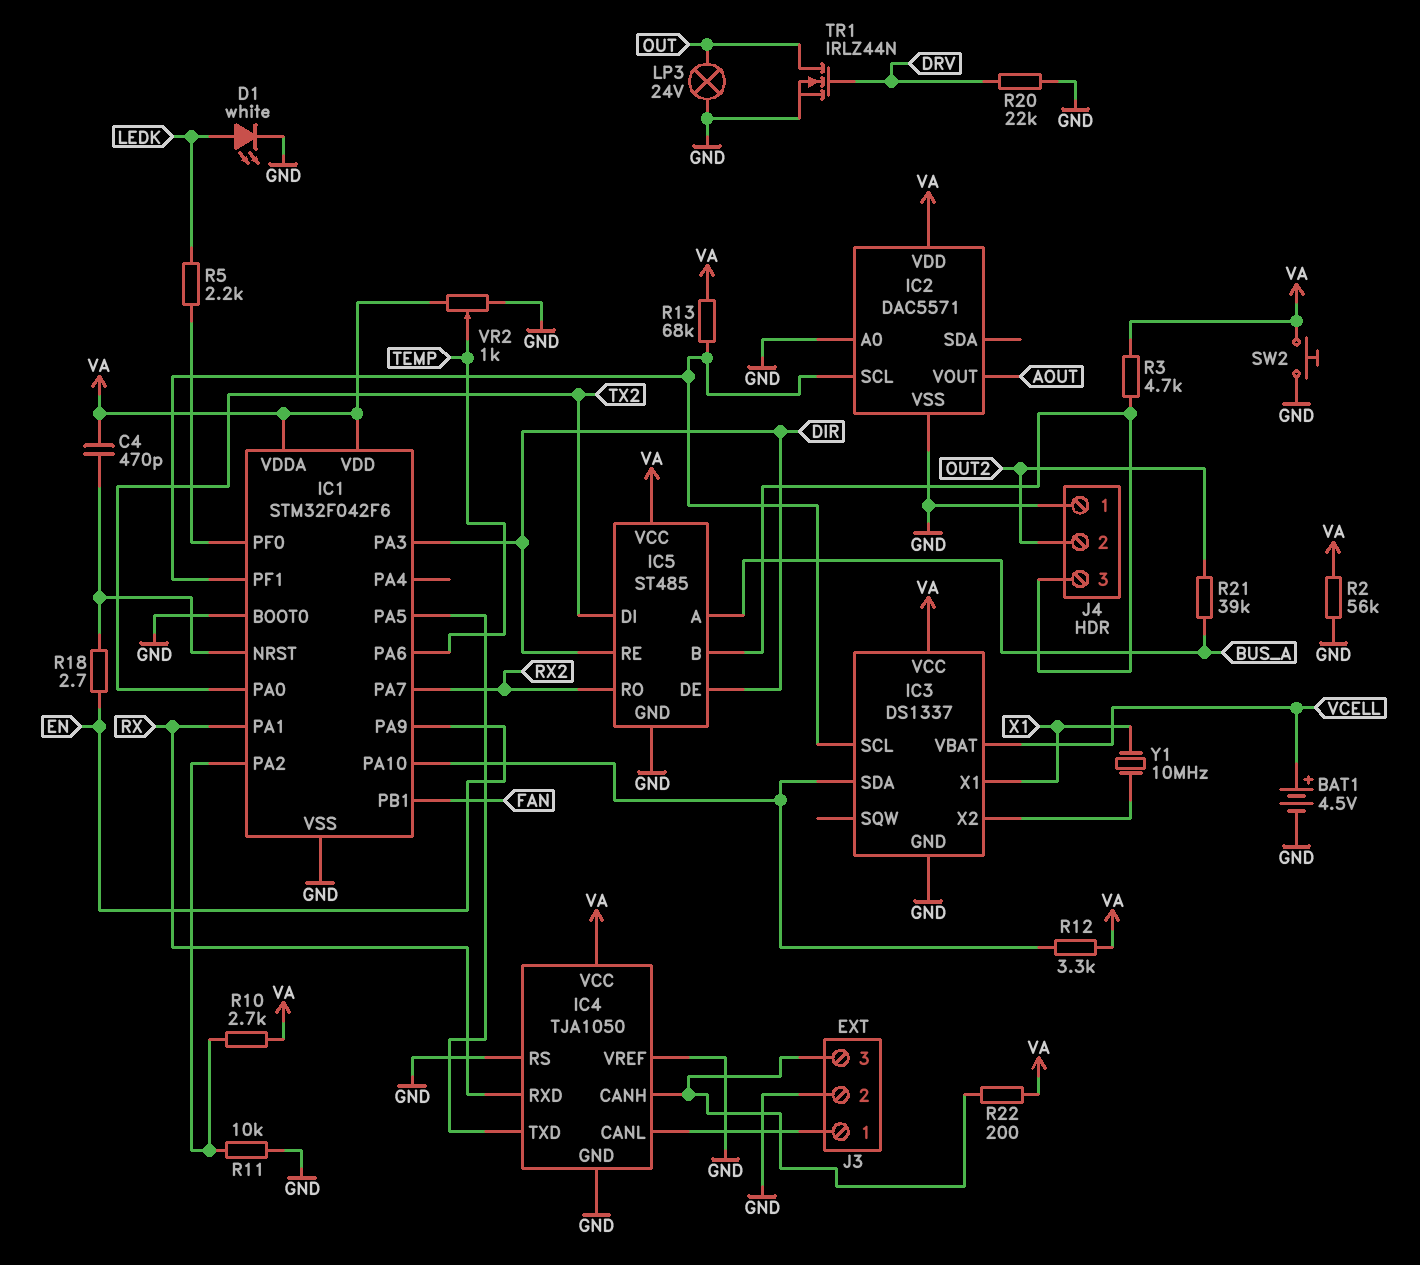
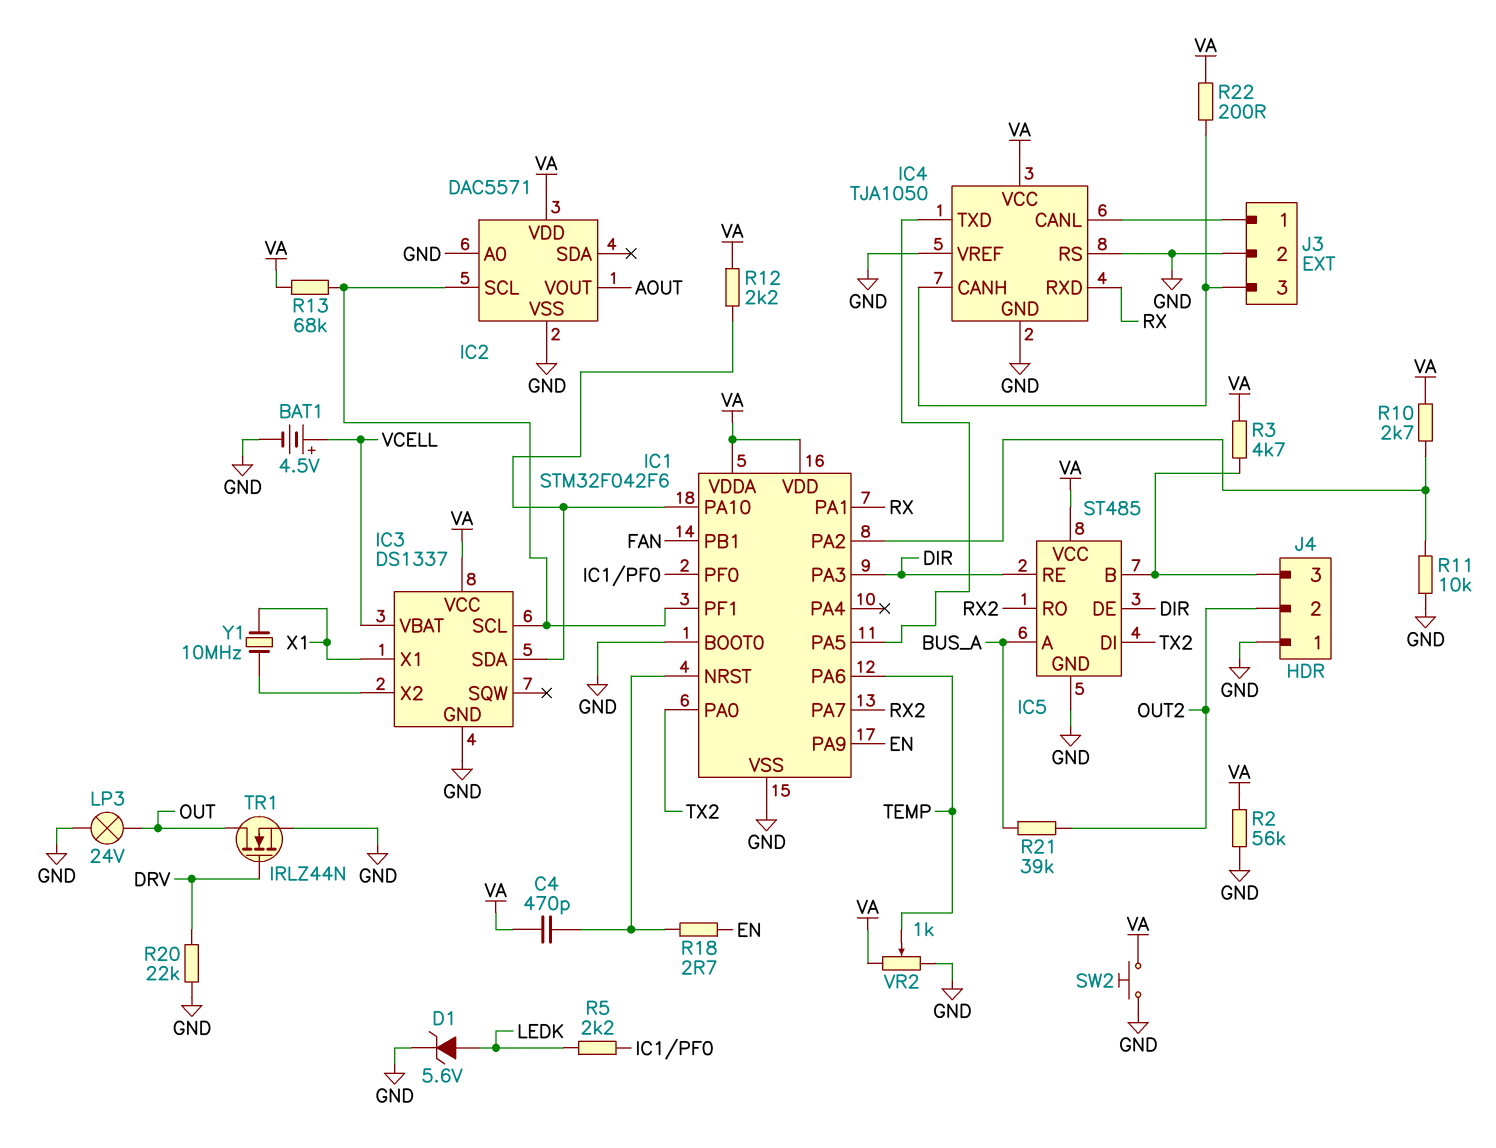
D1: LED white (A LEDK, K GND) -> zener 5.6V (A LEDK, K GND)
R12: 3.3k (IC1/PA10, VA) -> 2.2k (IC1/PA10, VA)

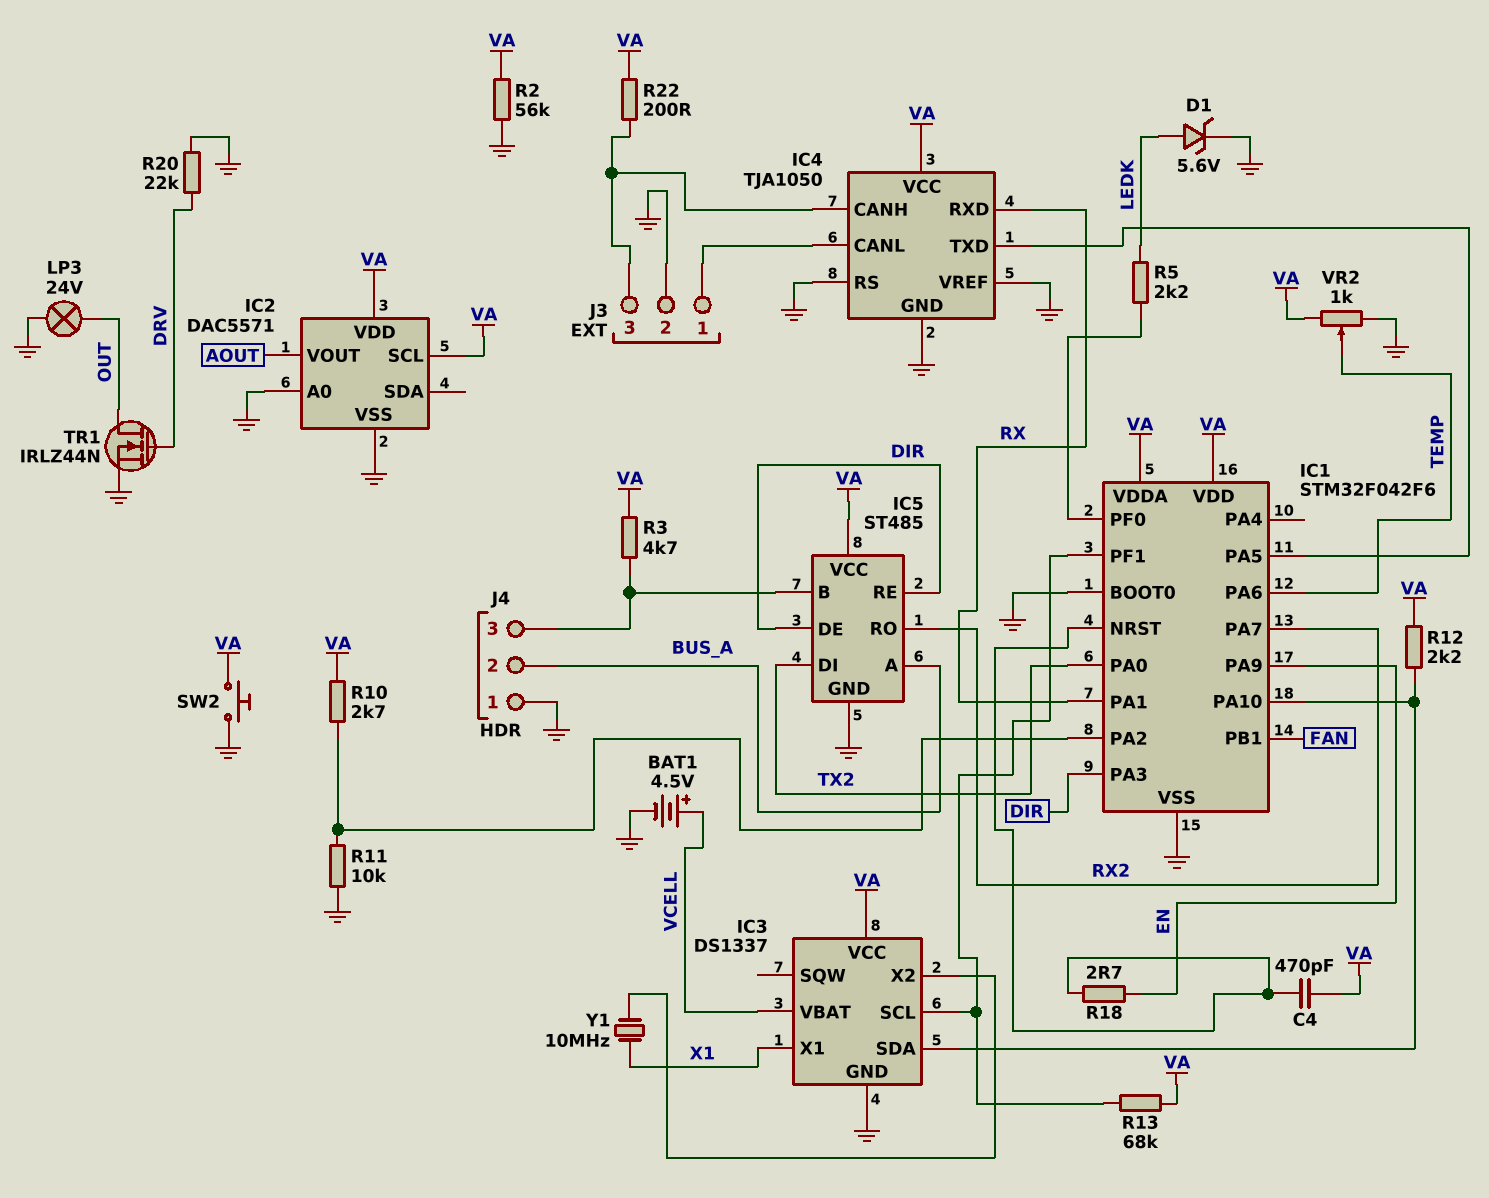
IC2 pin SCL: IC1/PF1 -> VA
J4 pin 2: OUT2 -> BUS_A
R21: 39k (BUS_A, OUT2) -> none

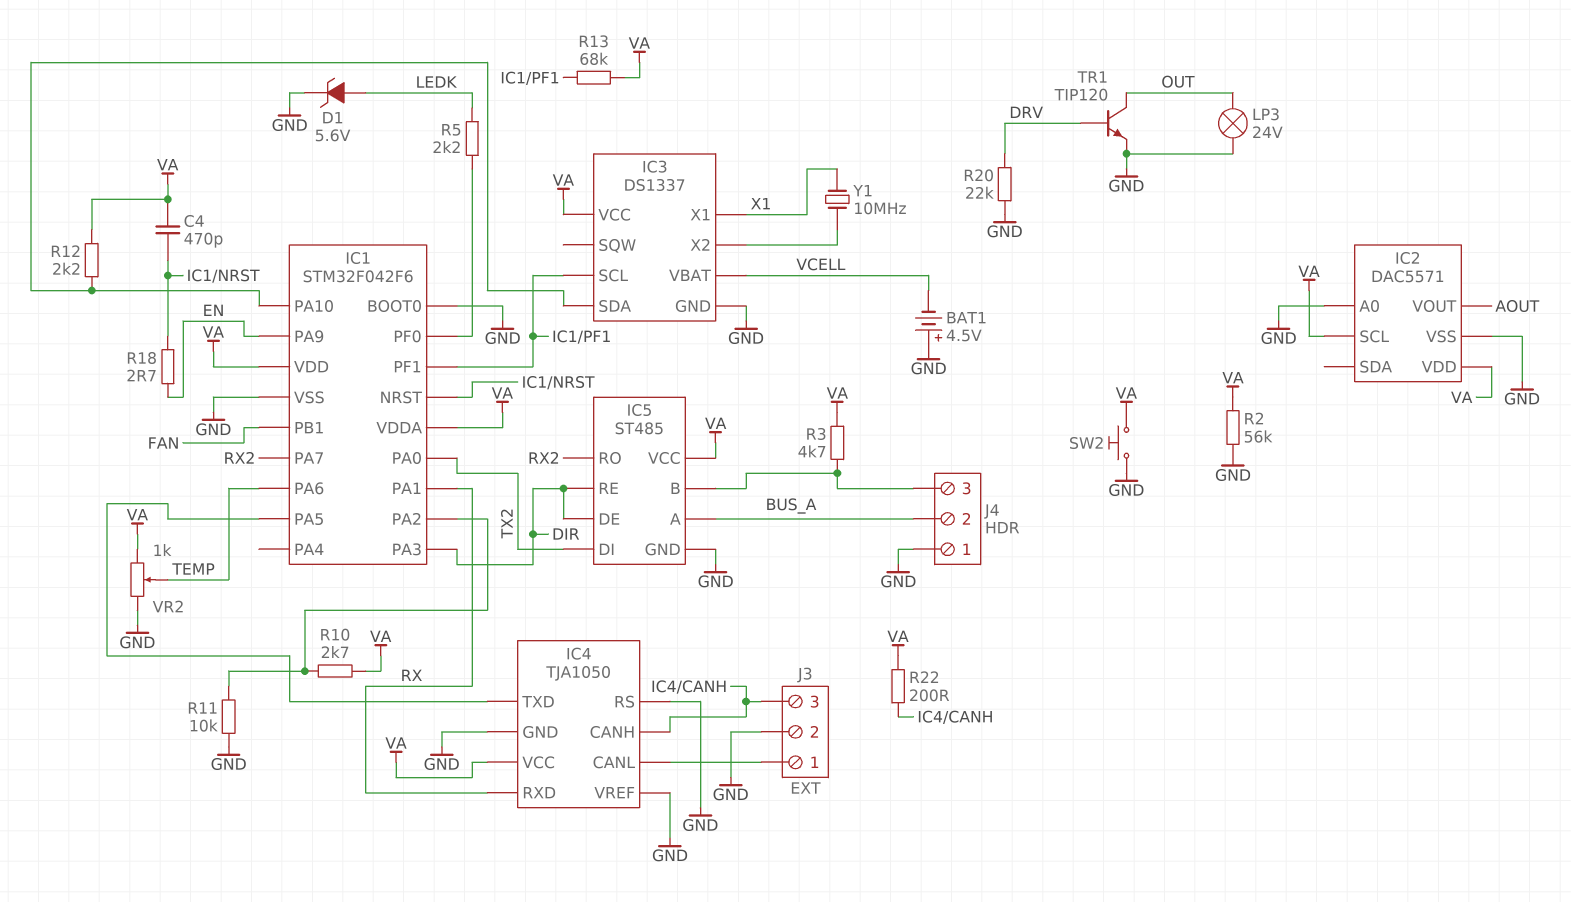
BAT1: 4.5V (plus VCELL, minus GND) -> 4.5V (plus GND, minus VCELL)
TR1: NMOS IRLZ44N (G DRV, D OUT, S GND) -> NPN TIP120 (B DRV, C OUT, E GND)

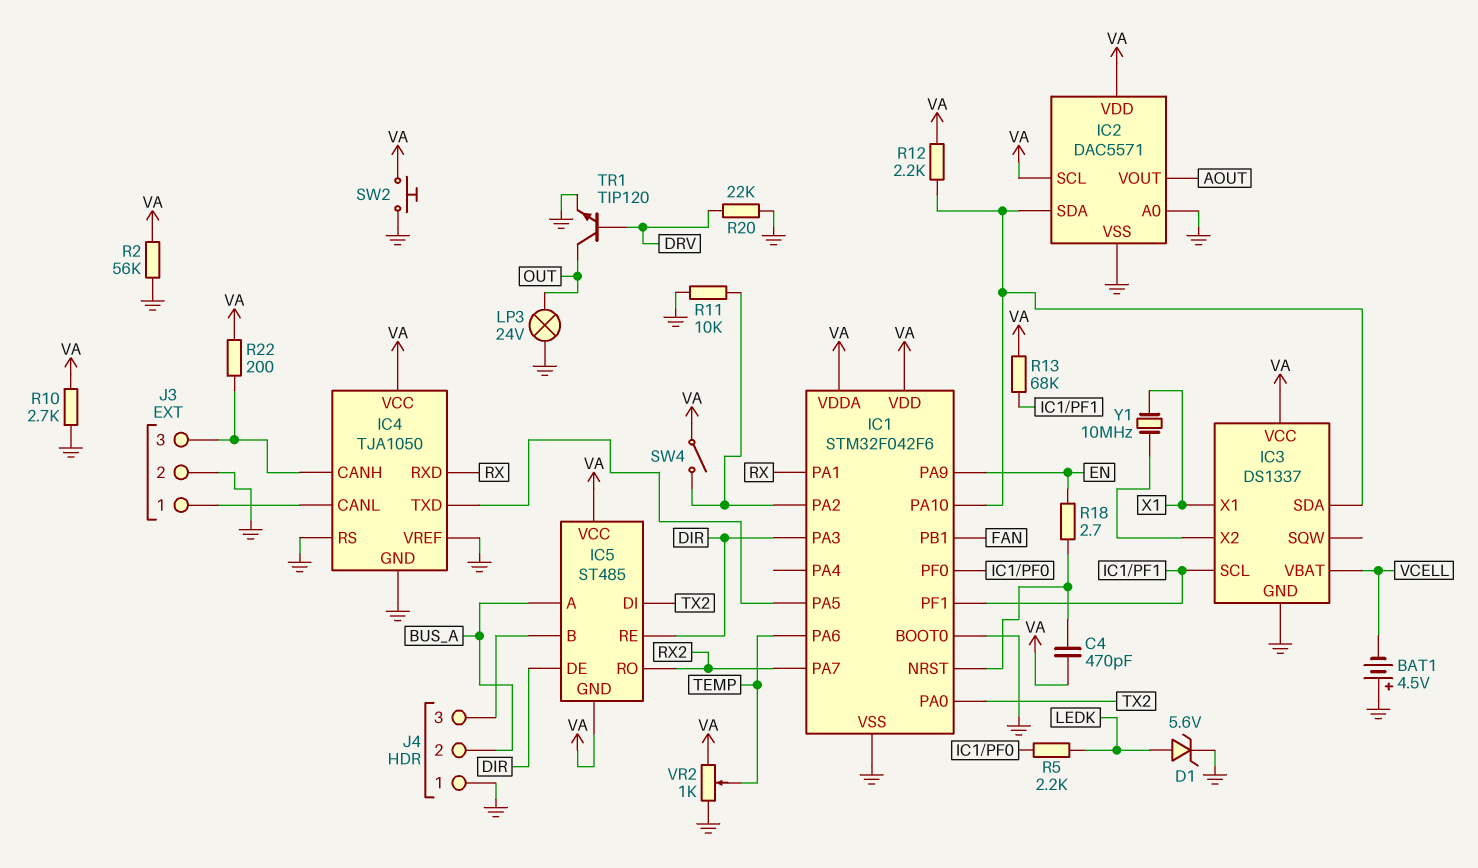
IC2 pin SDA: none -> IC1/PA10
IC5 pin GND: GND -> VA
R3: 4.7k (IC5/B, VA) -> none
R10: 2.7k (IC1/PA2, VA) -> 2.7k (GND, VA)
SW4: none -> switch (IC1/PA2, VA)

